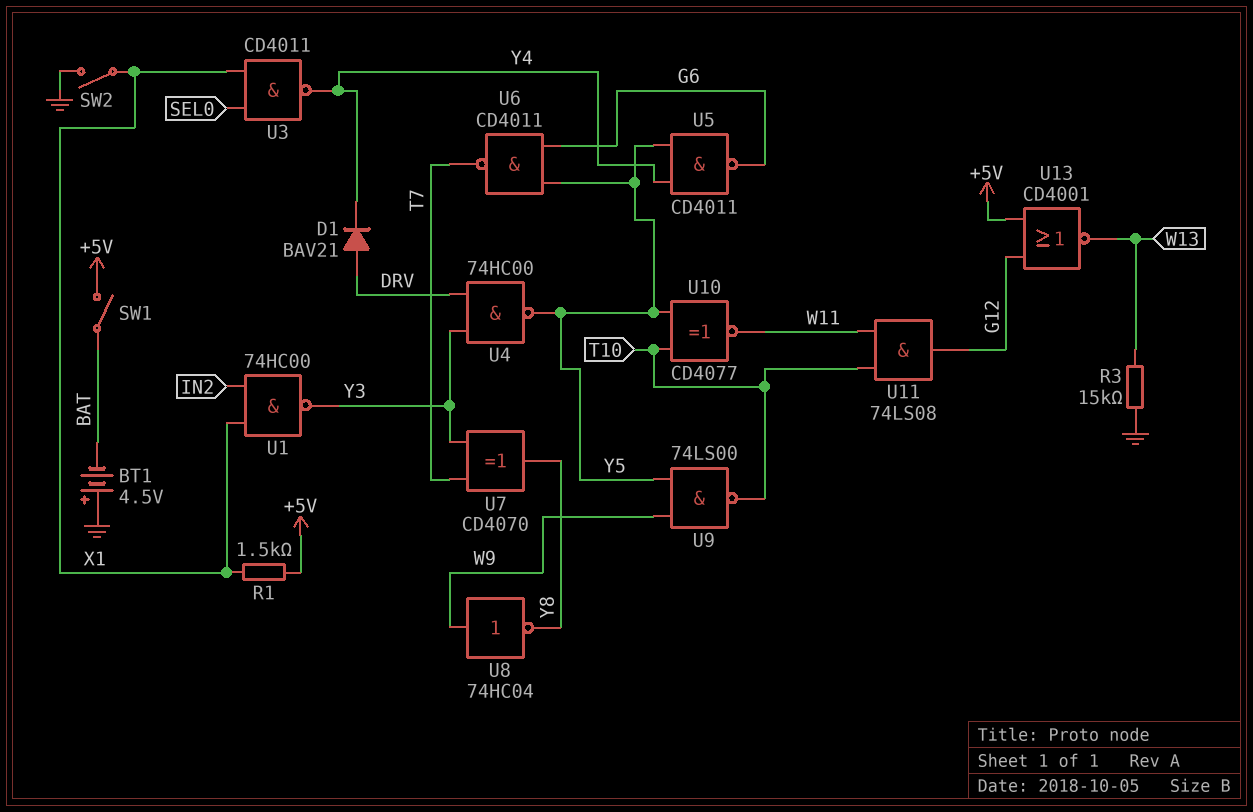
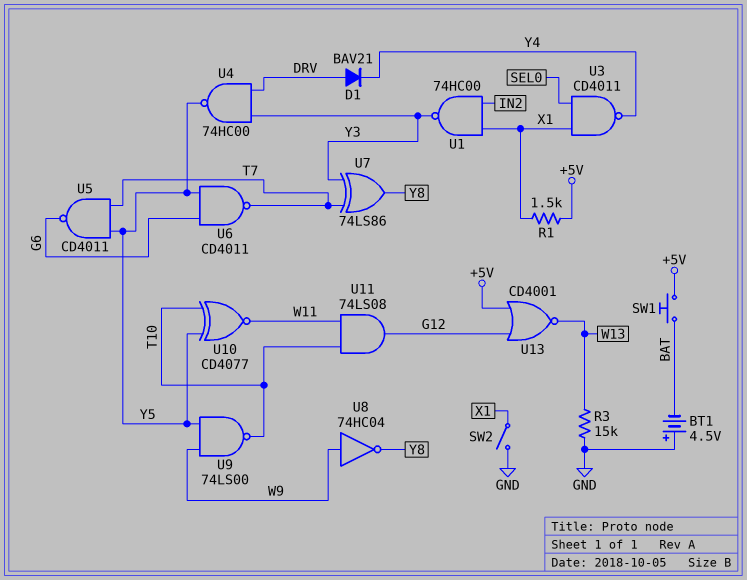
SW1: switch (+5V, BAT) -> button (+5V, BAT)
U5: NAND CD4011 (in Y4, in Y5, out G6) -> NAND CD4011 (in T7, in Y5, out G6)
U7: XOR CD4070 (in T7, in Y3, out Y8) -> XOR 74LS86 (in T7, in Y3, out Y8)

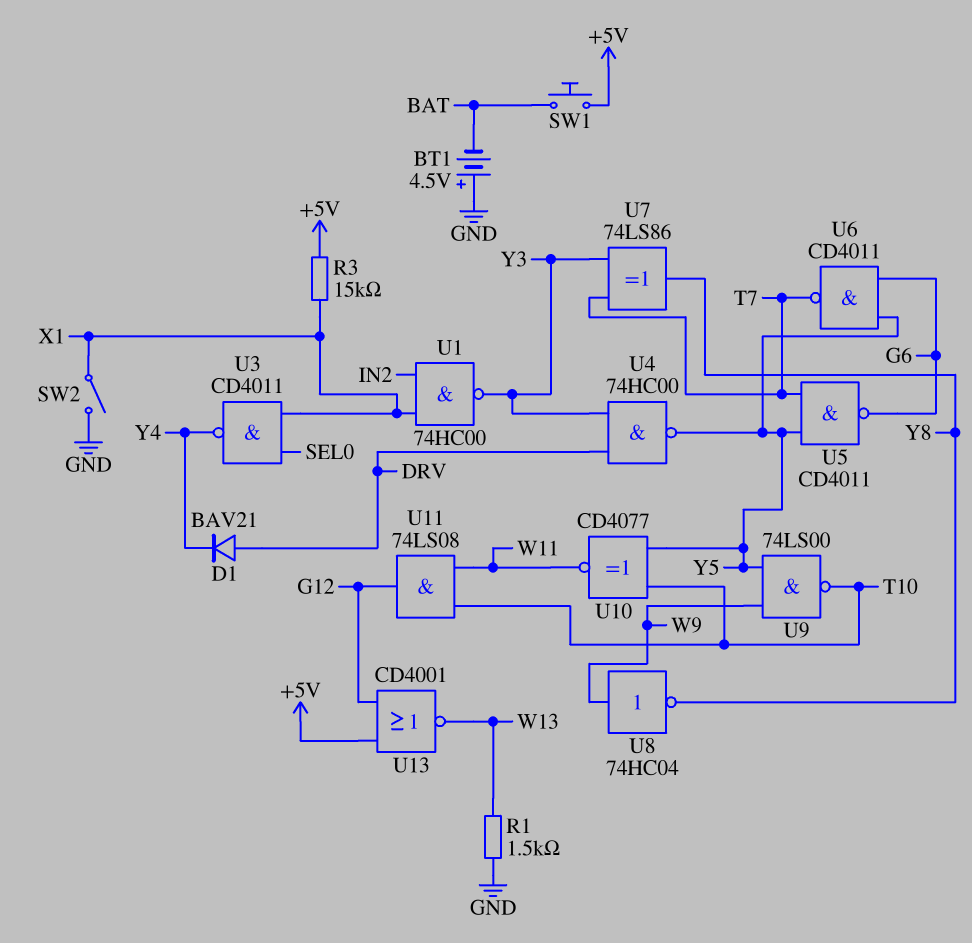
R1: 1.5k (+5V, X1) -> 1.5k (GND, W13)
R3: 15k (GND, W13) -> 15k (+5V, X1)

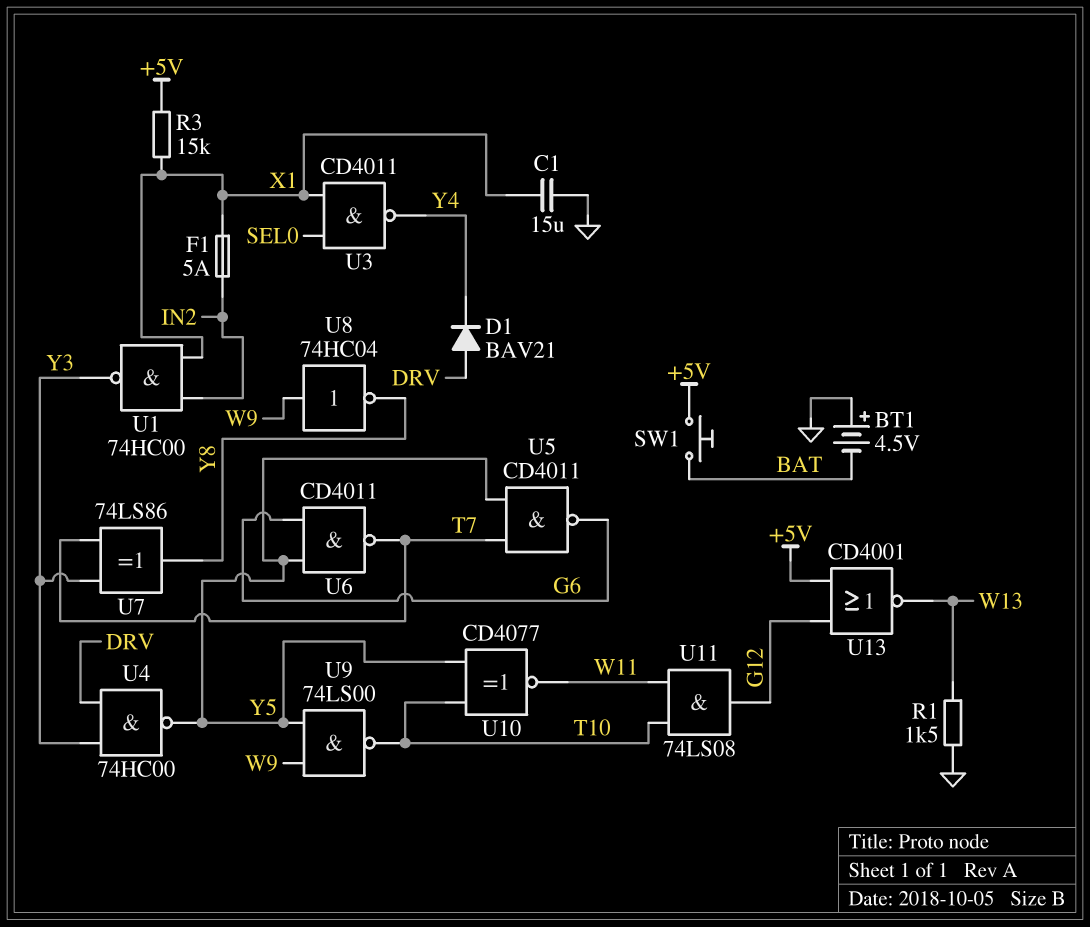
C1: none -> 15uF (GND, X1)
F1: none -> 5A (IN2, X1)
SW2: switch (GND, X1) -> none

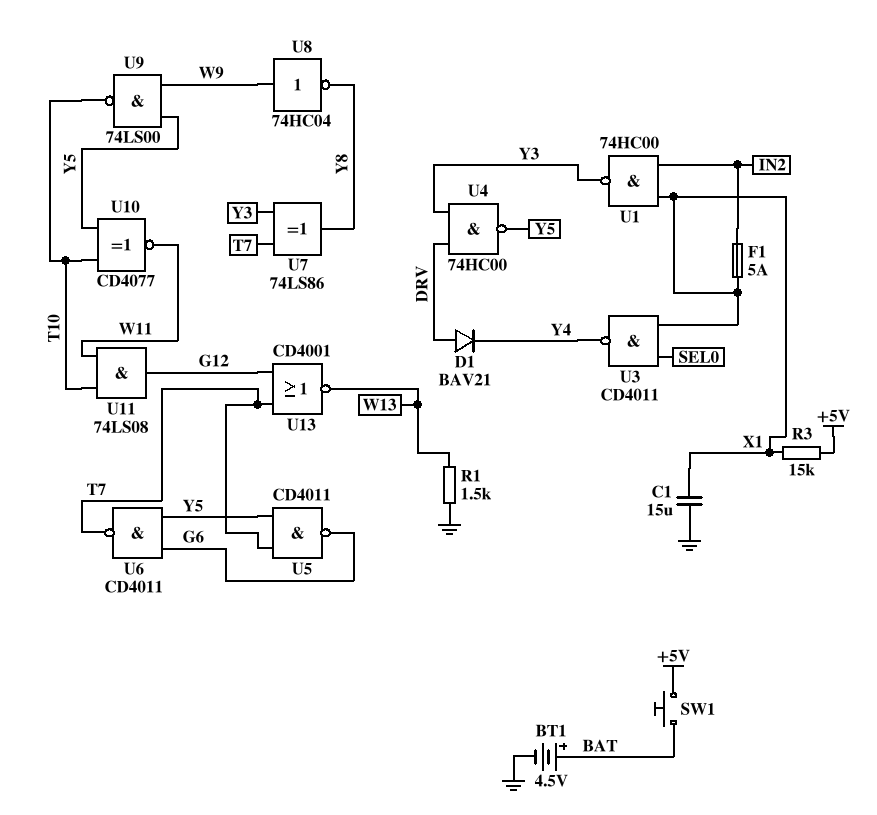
BT1: 4.5V (plus GND, minus BAT) -> 4.5V (plus BAT, minus GND)
U13: NOR CD4001 (in +5V, in G12, out W13) -> NOR CD4001 (in G12, in T7, out W13)

